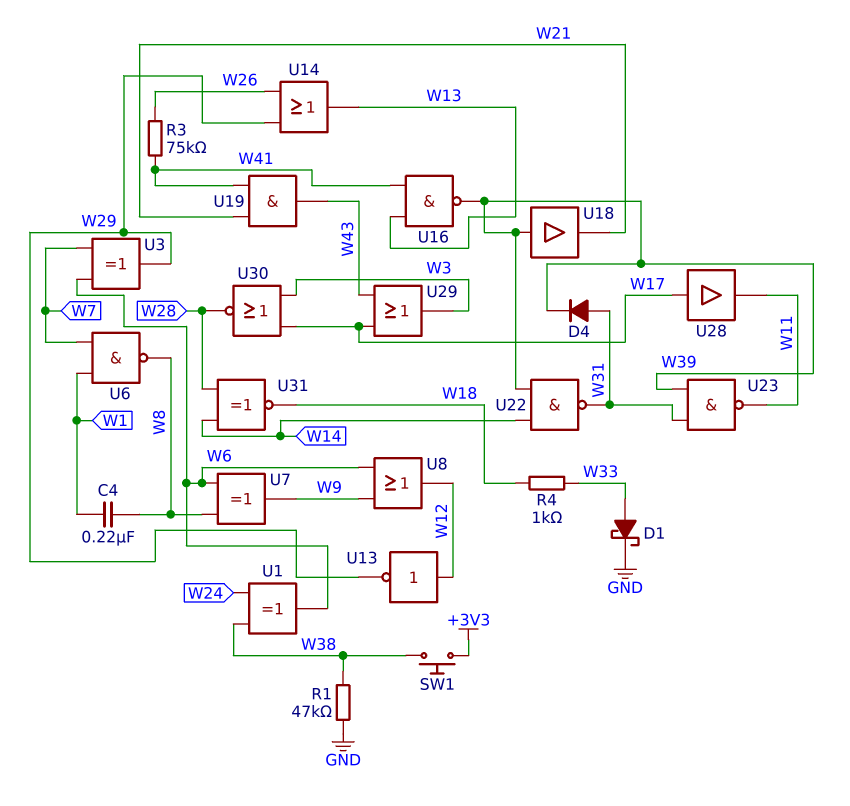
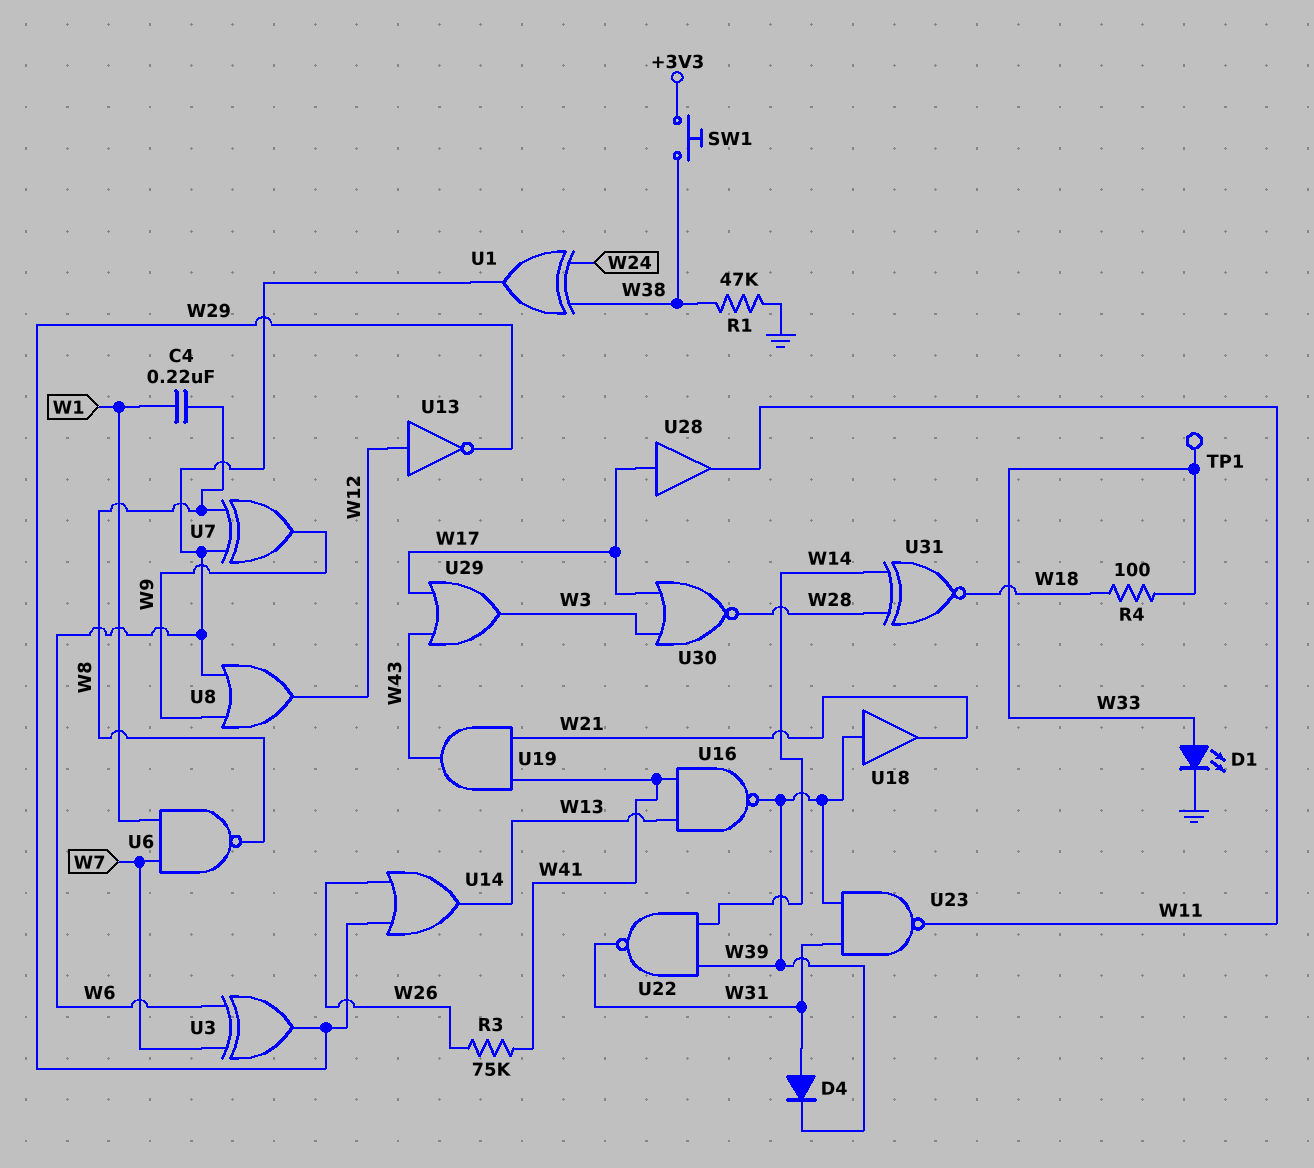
D1: schottky (A W33, K GND) -> LED (A W33, K GND)
R4: 1k (W18, W33) -> 100 (W18, W33)
TP1: none -> test point (W33)

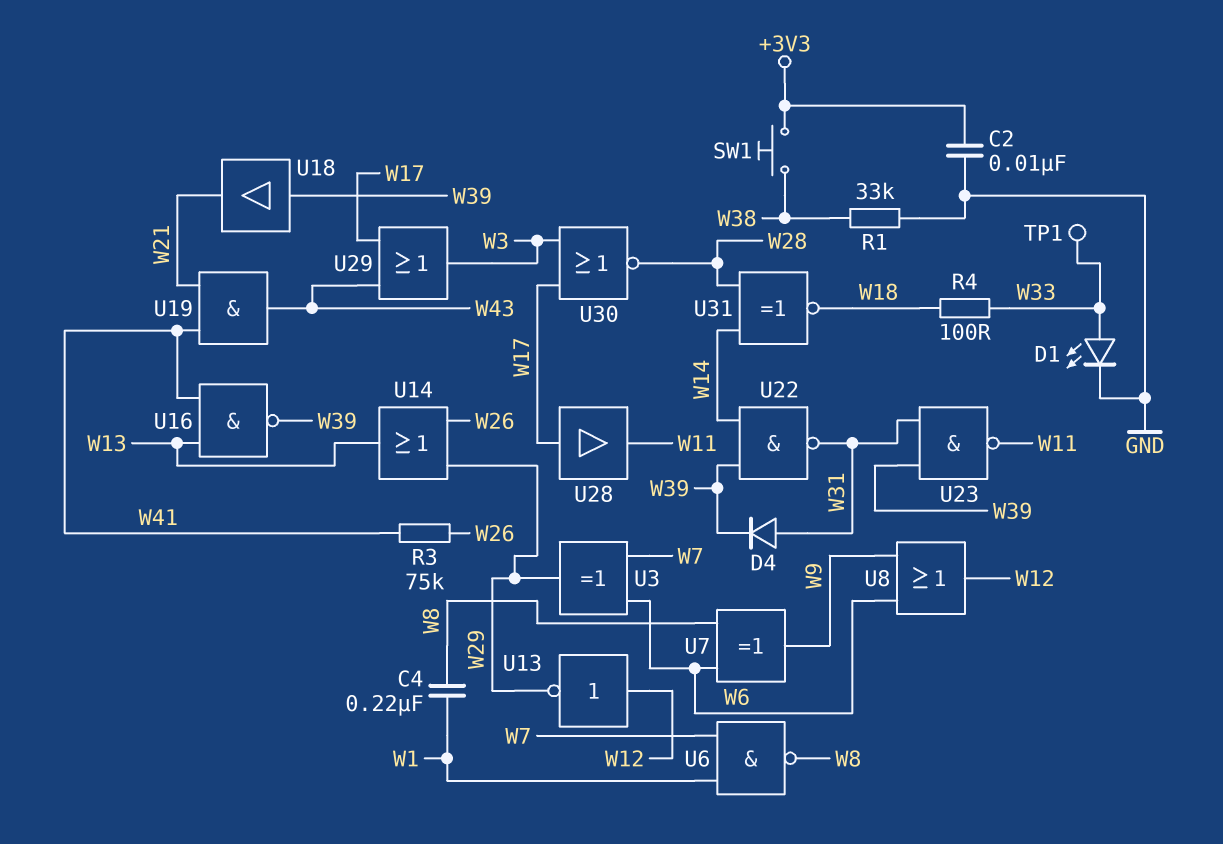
C2: none -> 10nF (+3V3, GND)
R1: 47k (GND, W38) -> 33k (GND, W38)
U1: XOR (in W24, in W38, out W6) -> none

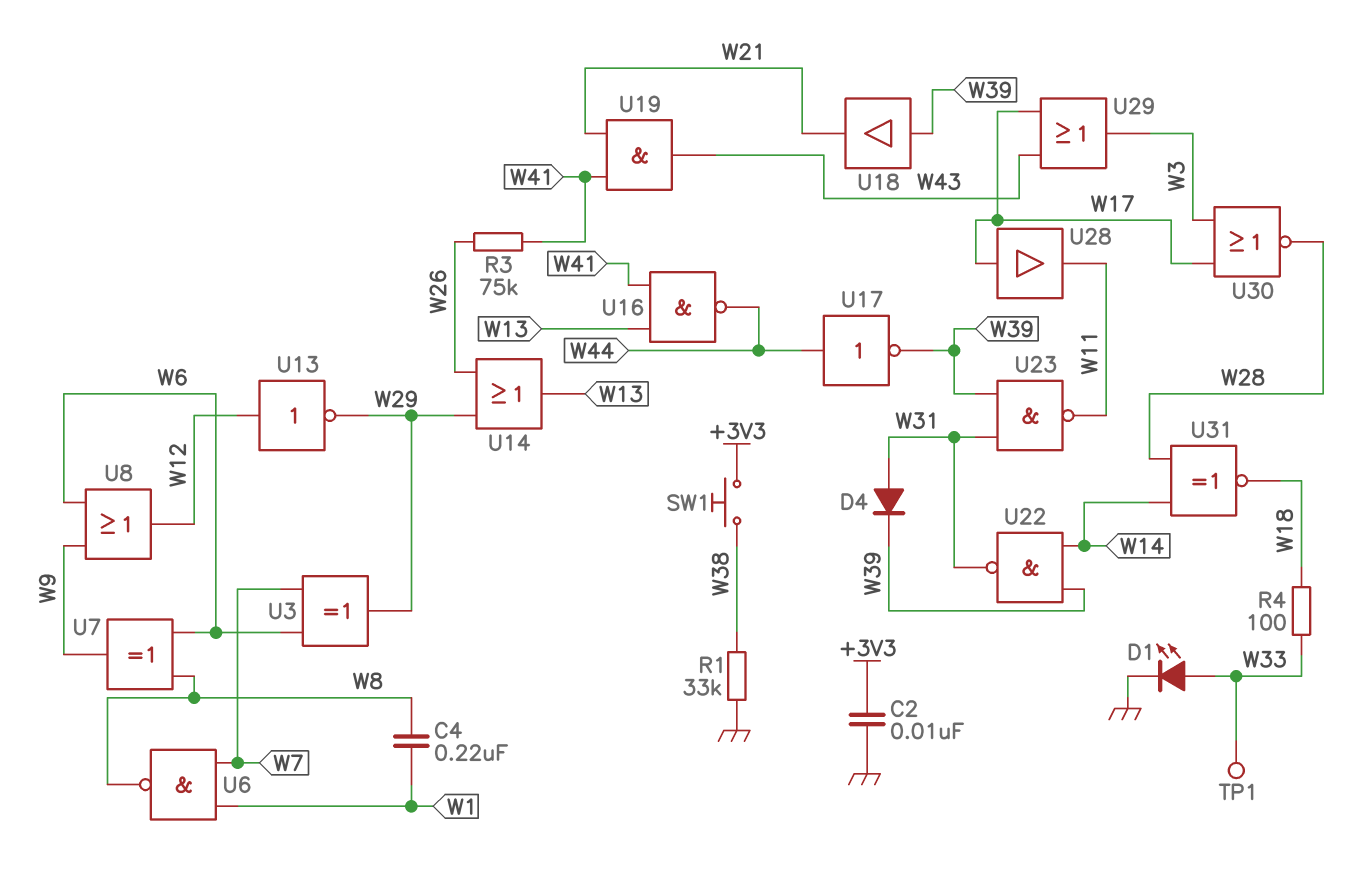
U16: NAND (in W13, in W41, out W39) -> NAND (in W13, in W41, out W44)
U17: none -> NOT (in W44, out W39)

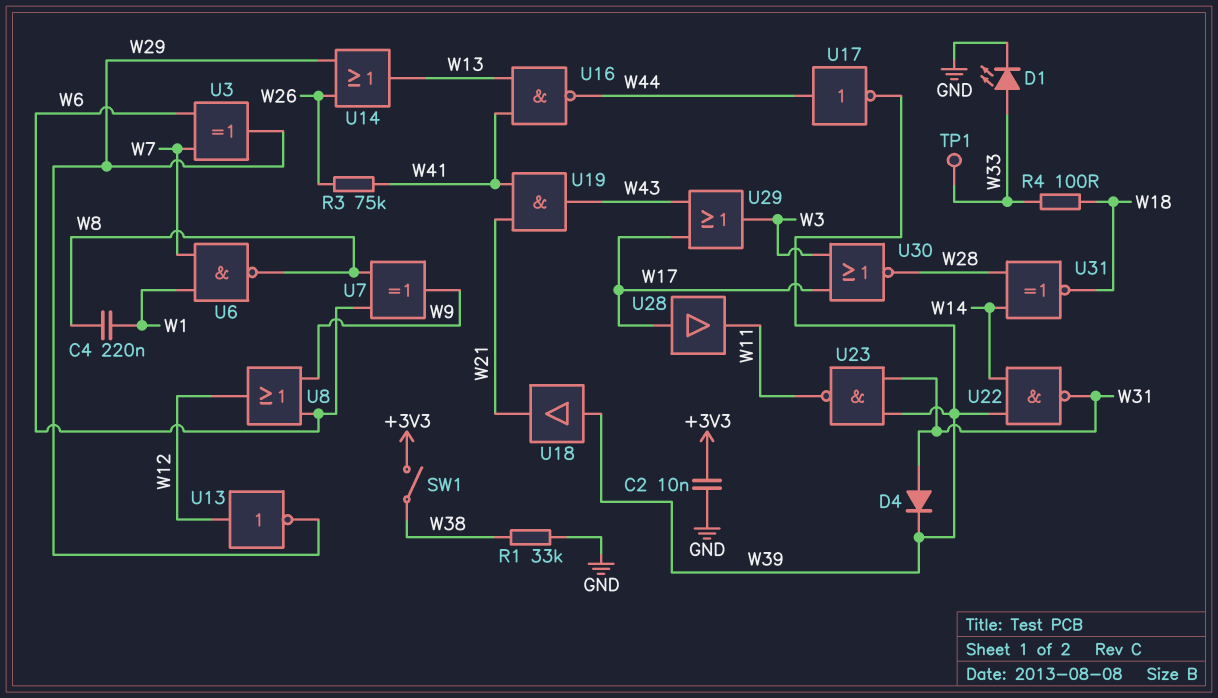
SW1: button (+3V3, W38) -> switch (+3V3, W38)

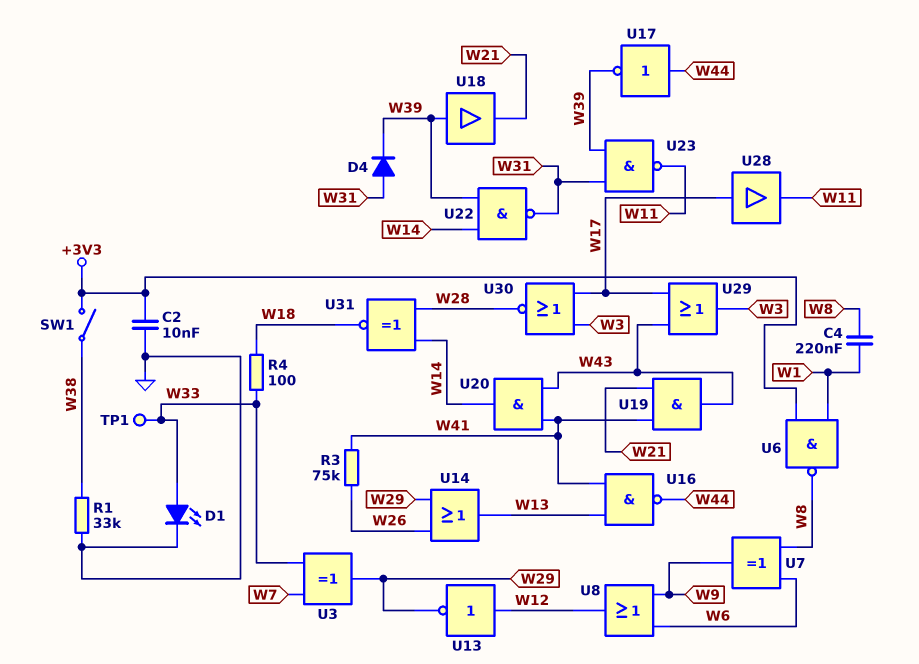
U3: XOR (in W6, in W7, out W29) -> XOR (in W7, in W33, out W29)
U6: NAND (in W1, in W7, out W8) -> NAND (in +3V3, in W1, out W8)
U20: none -> AND (in W41, in W43, out W14)

